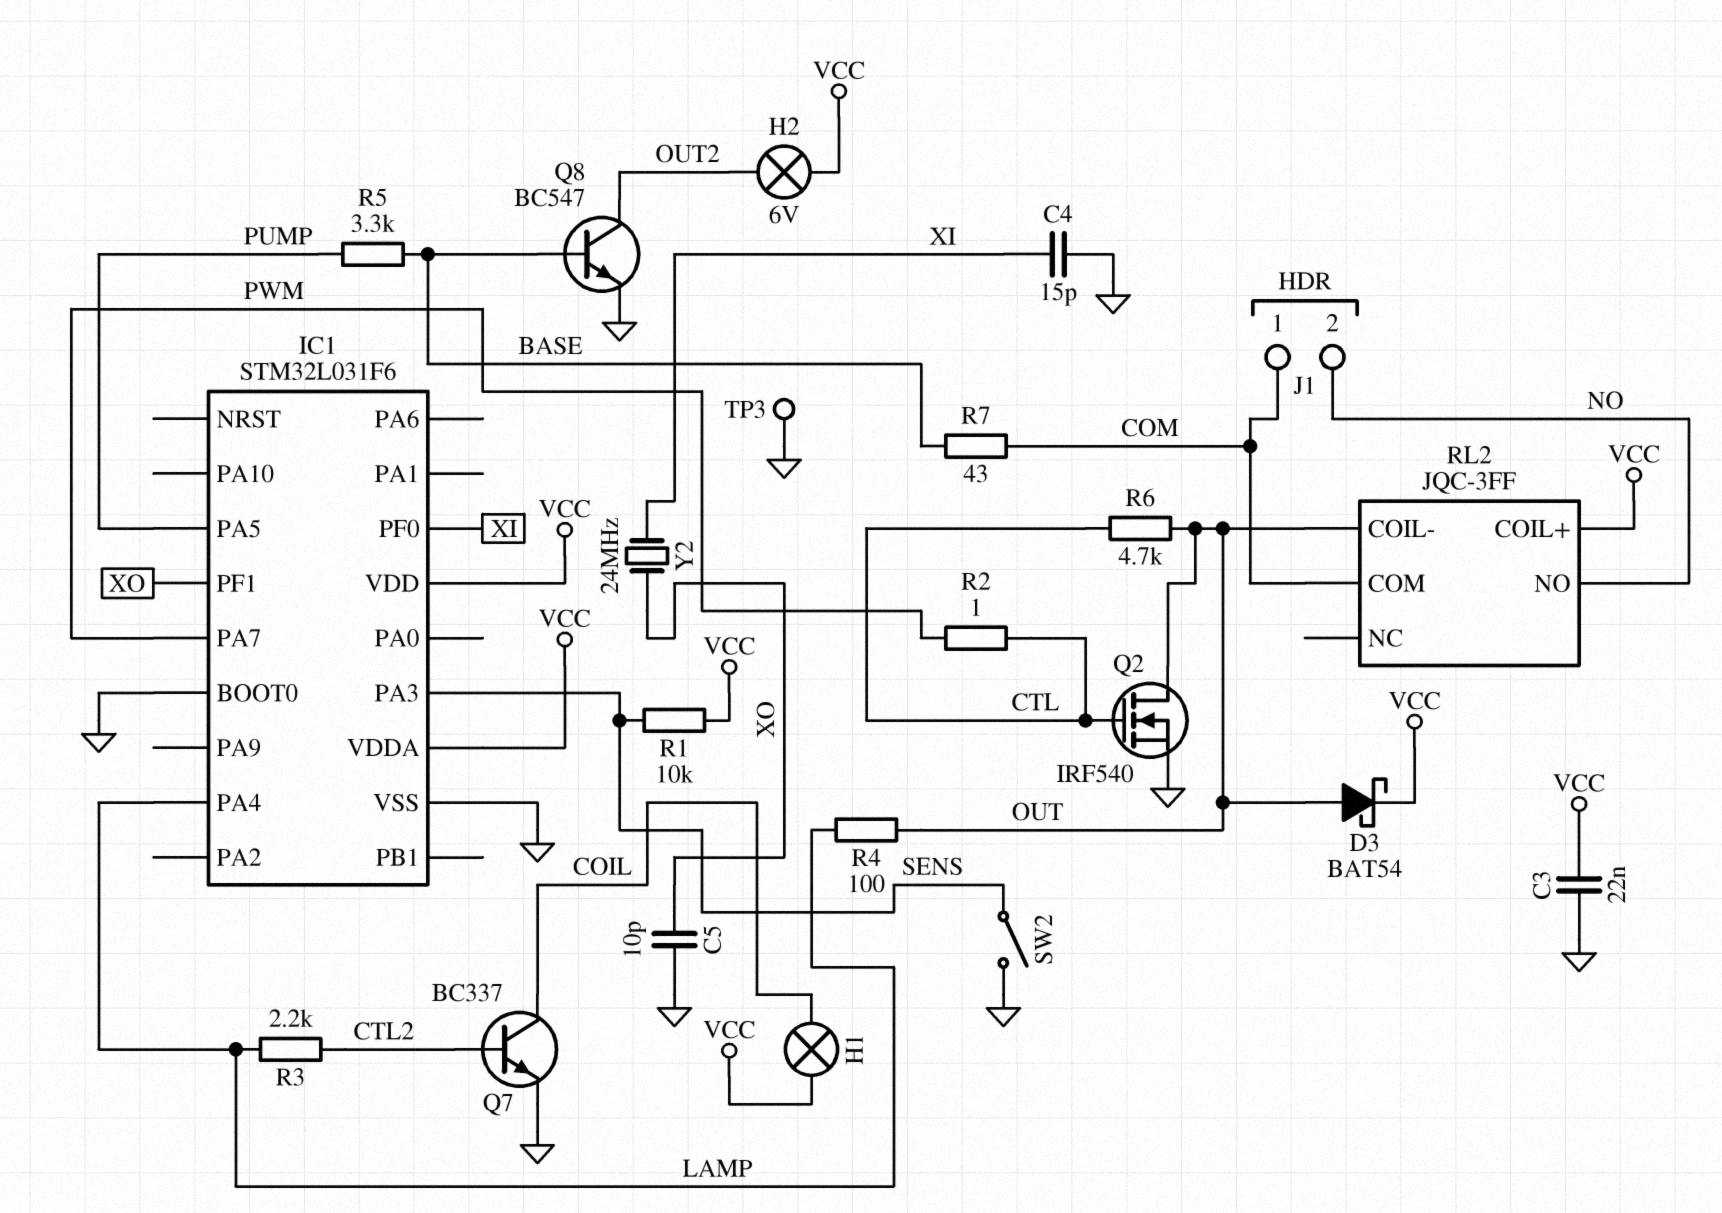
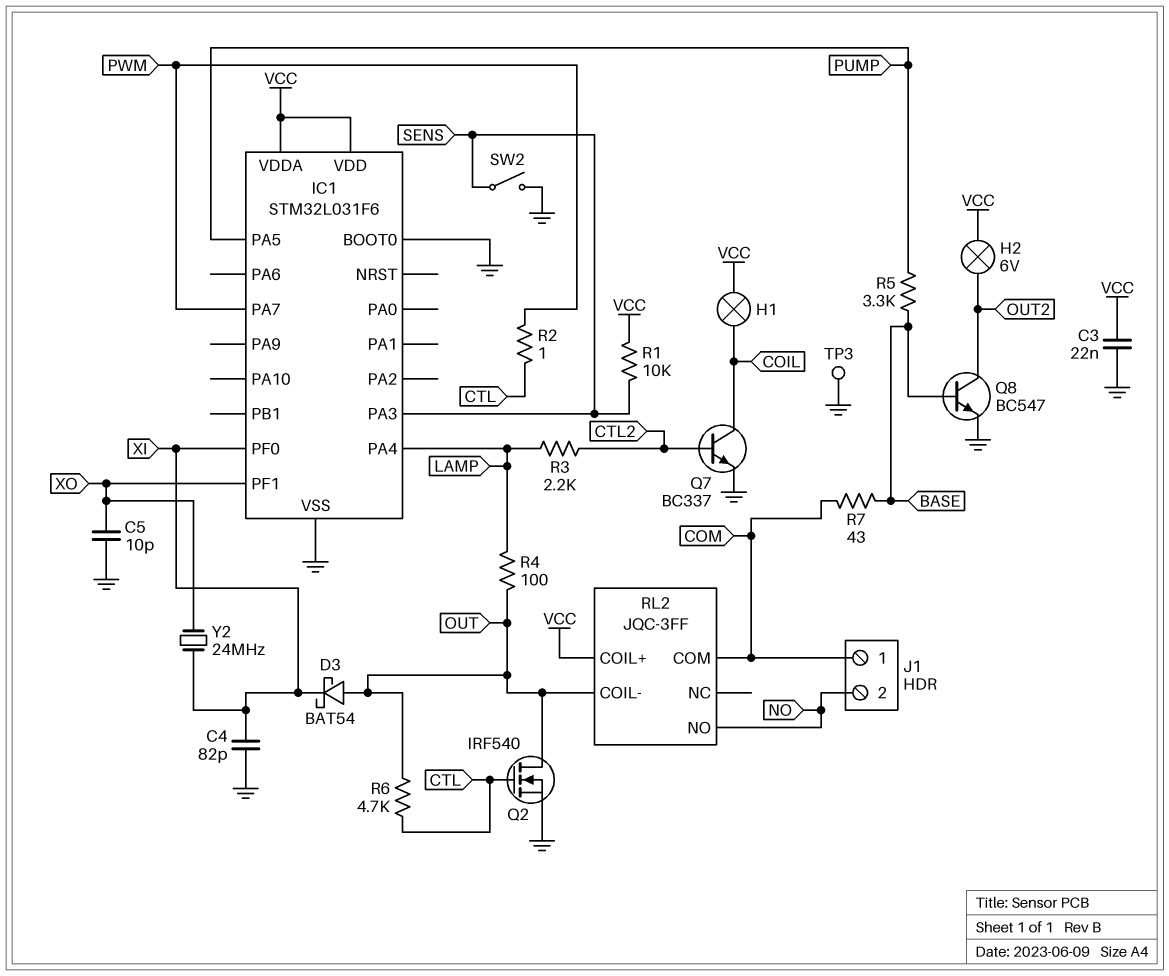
C4: 15pF (GND, XI) -> 82pF (GND, XI)
D3: schottky BAT54 (A OUT, K VCC) -> schottky BAT54 (A OUT, K XI)

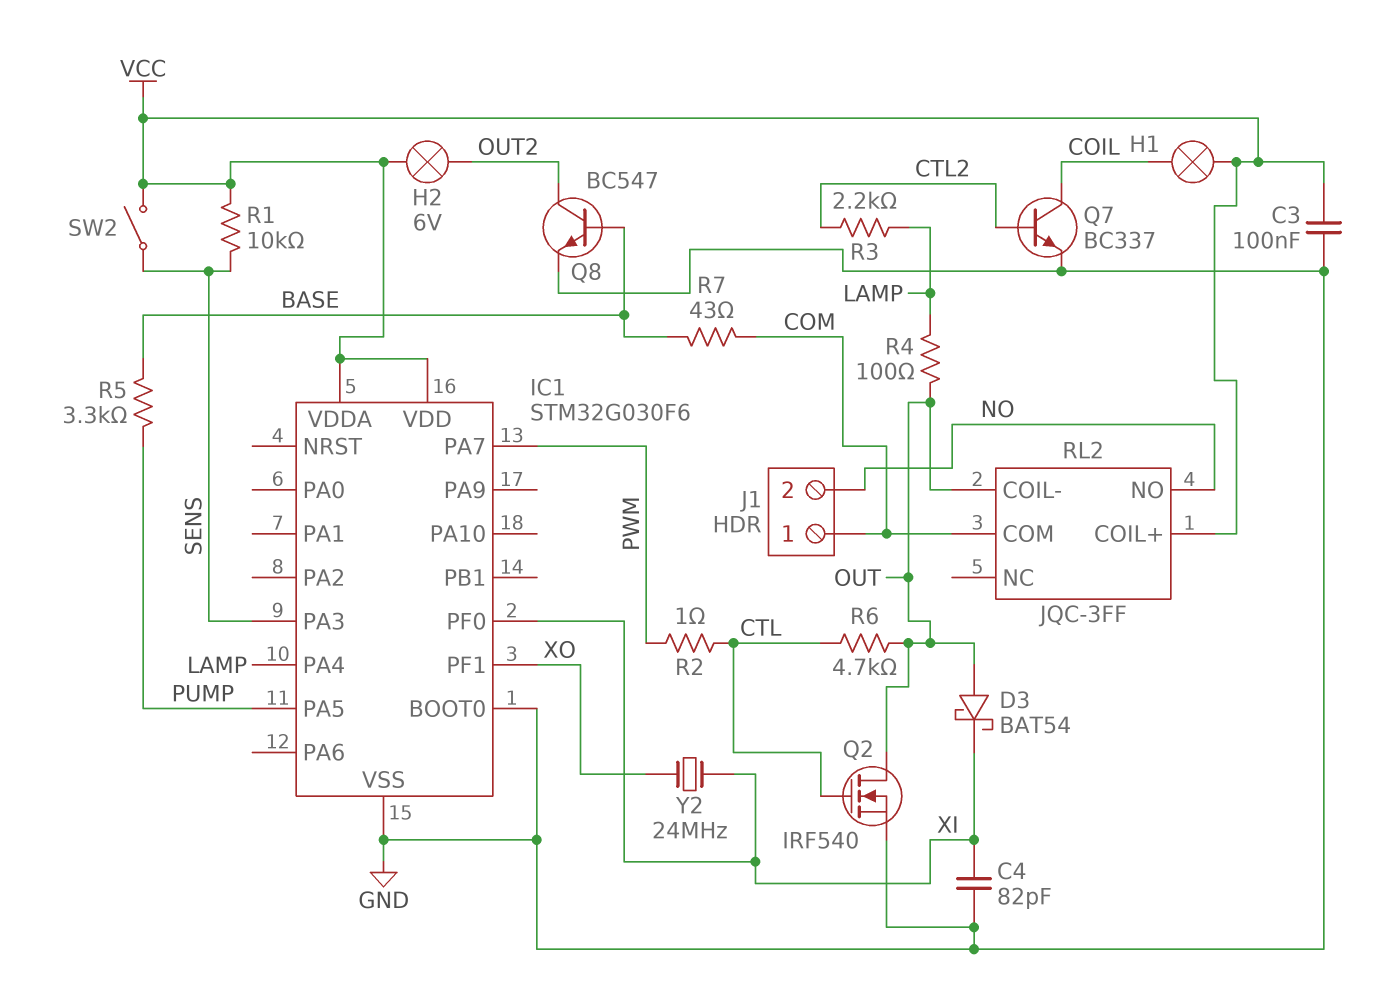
C3: 22nF (GND, VCC) -> 100nF (GND, VCC)
C5: 10pF (GND, XO) -> none
IC1: STM32L031F6 -> STM32G030F6
SW2: switch (GND, SENS) -> switch (SENS, VCC)
TP3: test point (GND) -> none

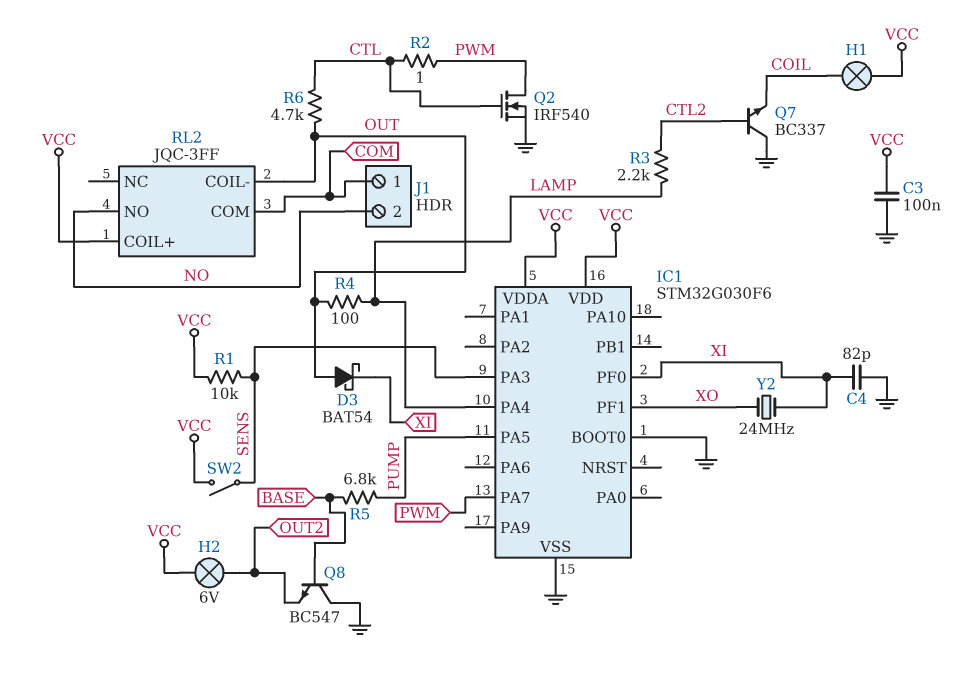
Q2: NMOS IRF540 (G CTL, D OUT, S GND) -> NMOS IRF540 (G CTL, D PWM, S GND)
Q7: NPN BC337 (B CTL2, C COIL, E GND) -> NPN BC337 (B CTL2, C GND, E COIL)
Q8: NPN BC547 (B BASE, C OUT2, E GND) -> NPN BC547 (B BASE, C GND, E OUT2)
R5: 3.3k (BASE, PUMP) -> 6.8k (BASE, PUMP)
R7: 43 (BASE, COM) -> none

